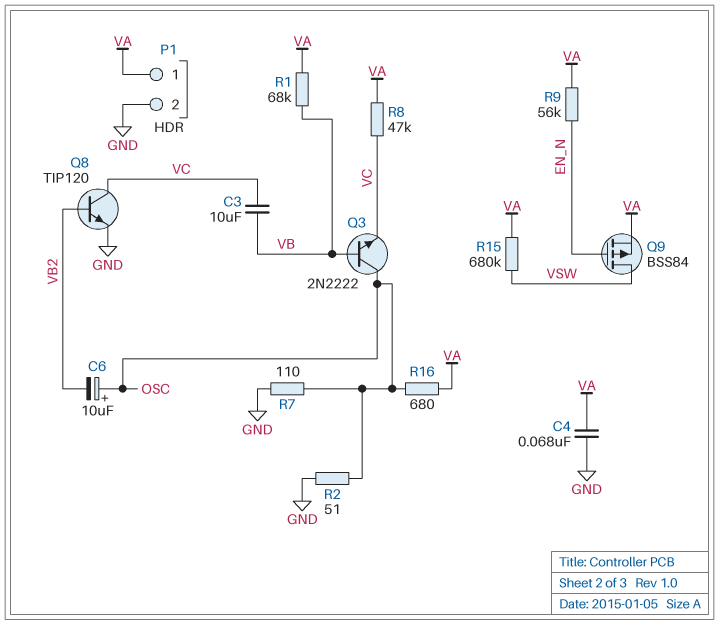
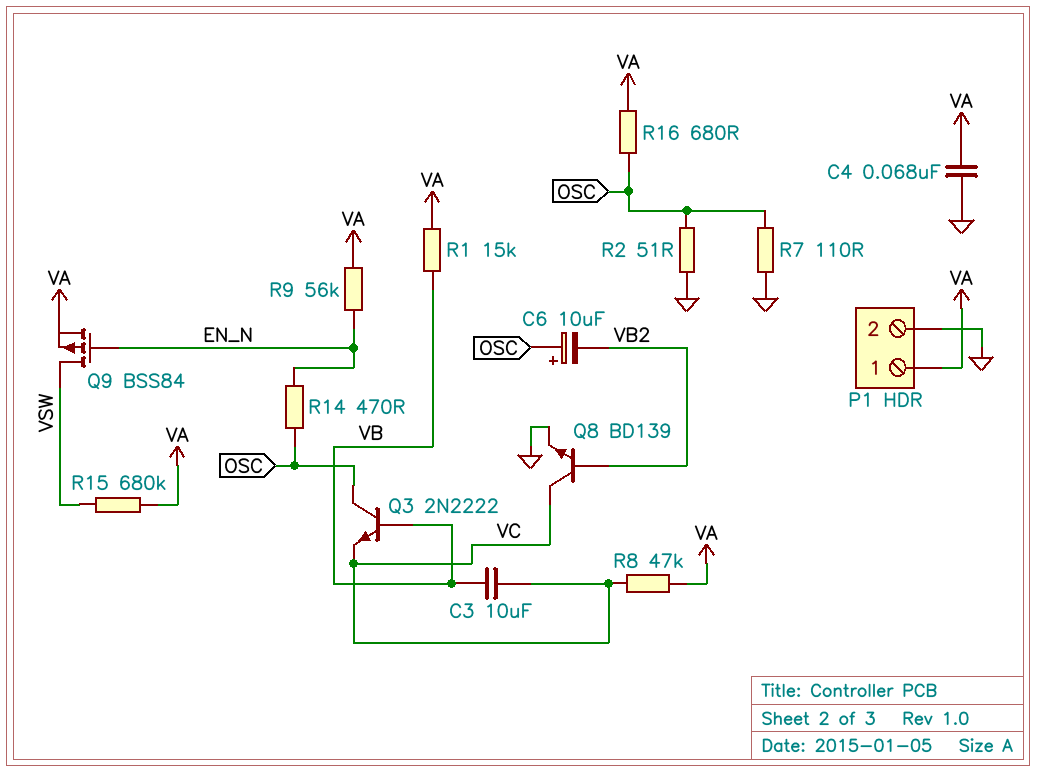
Q8: NPN TIP120 (B VB2, C VC, E GND) -> NPN BD139 (B VB2, C VC, E GND)
R1: 68k (VA, VB) -> 15k (VA, VB)
R14: none -> 470 (EN_N, OSC)

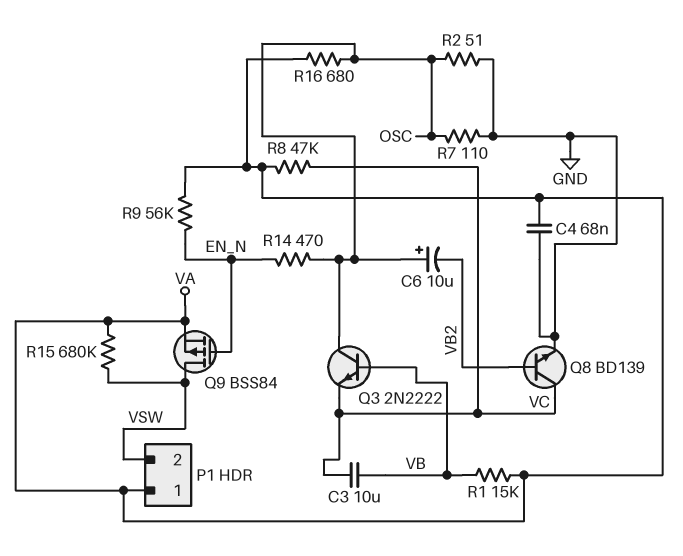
P1 pin 2: GND -> VSW

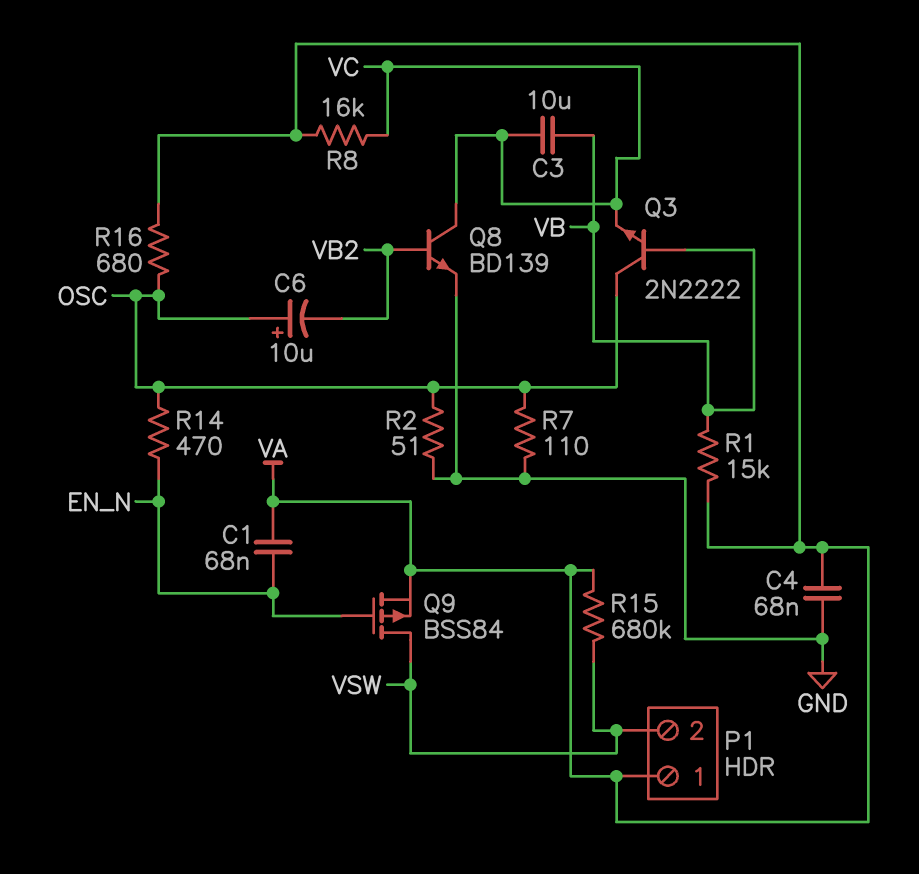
C1: none -> 68nF (EN_N, VA)
R8: 47k (VA, VC) -> 16k (VA, VC)
R9: 56k (EN_N, VA) -> none

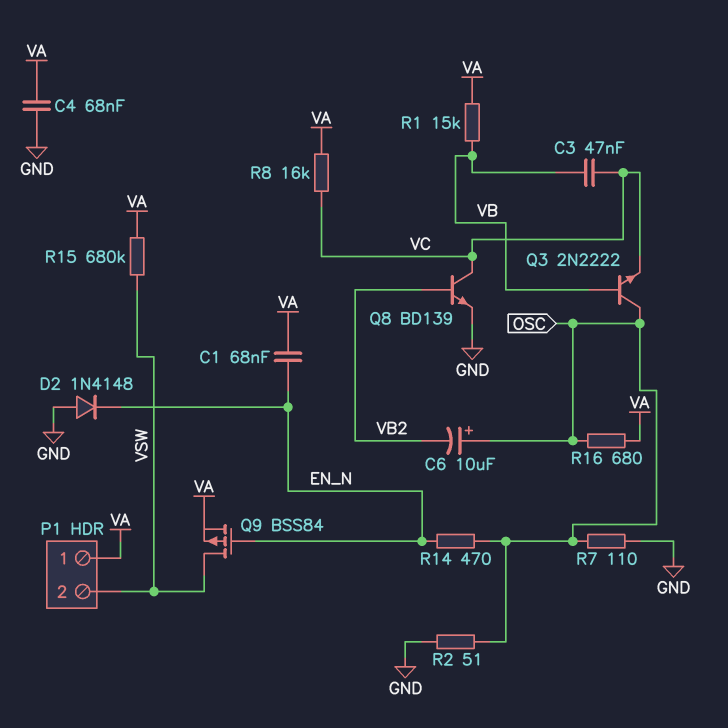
C3: 10uF (VB, VC) -> 47nF (VB, VC)
D2: none -> diode 1N4148 (A GND, K EN_N)

